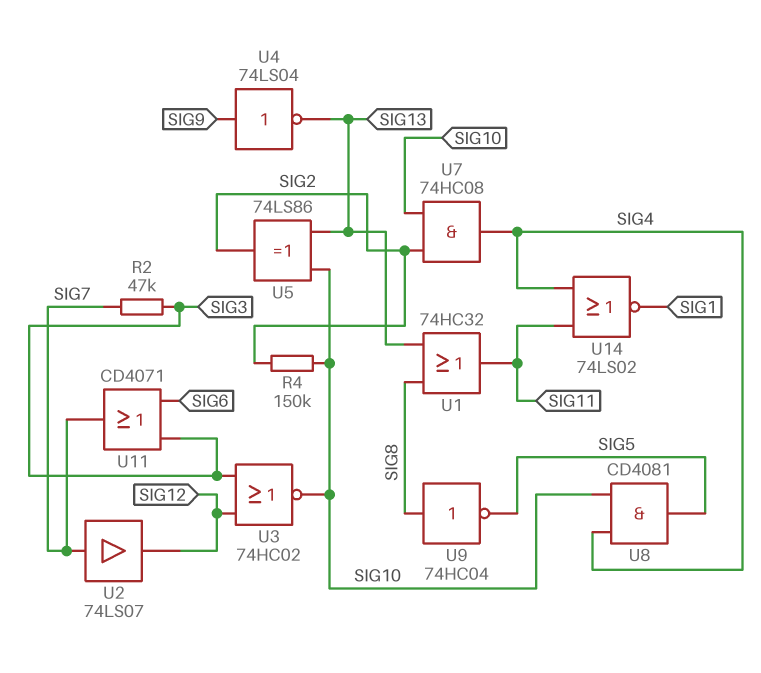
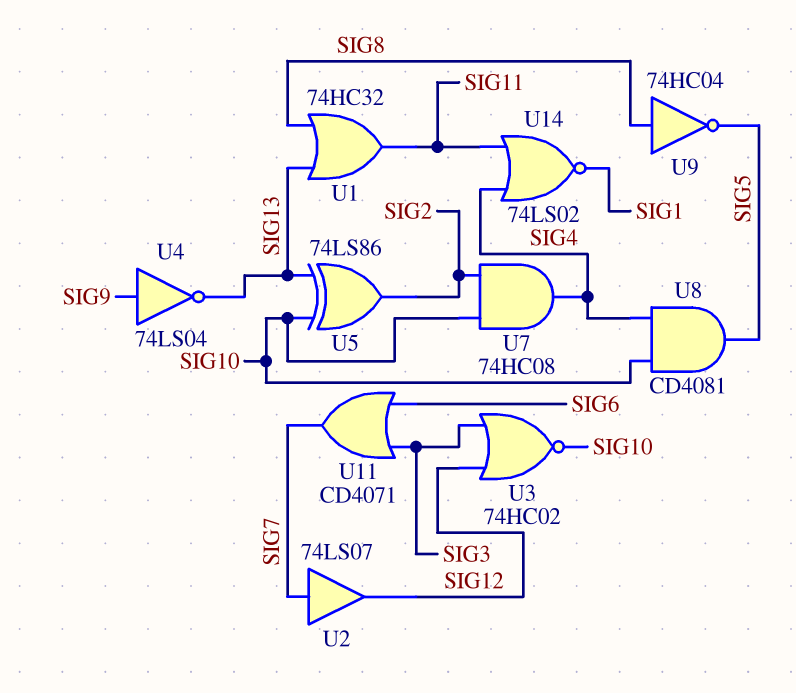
R2: 47k (SIG3, SIG7) -> none
R4: 150k (SIG2, SIG10) -> none

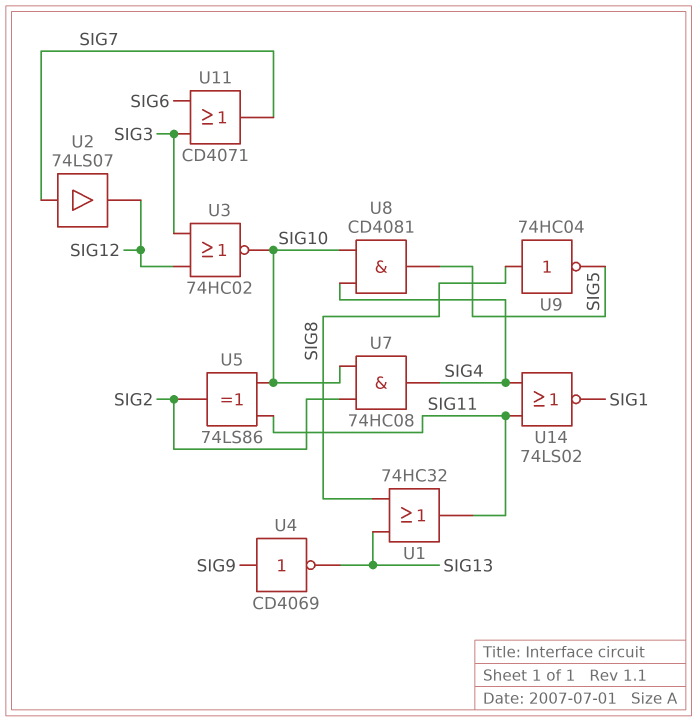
U4: NOT 74LS04 (in SIG9, out SIG13) -> NOT CD4069 (in SIG9, out SIG13)
U5: XOR 74LS86 (in SIG10, in SIG13, out SIG2) -> XOR 74LS86 (in SIG10, in SIG11, out SIG2)

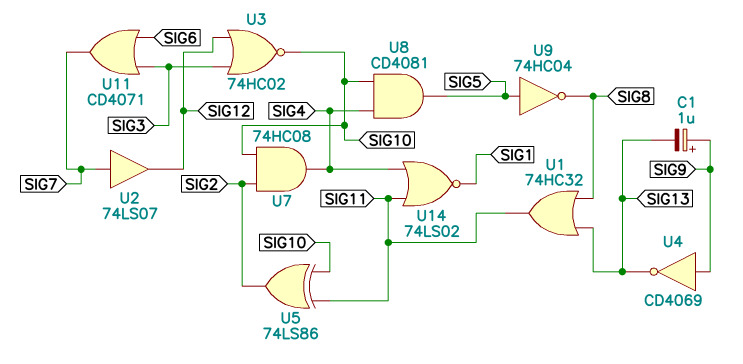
C1: none -> 1uF (plus SIG9, minus SIG13)
U9: NOT 74HC04 (in SIG8, out SIG5) -> NOT 74HC04 (in SIG5, out SIG8)

